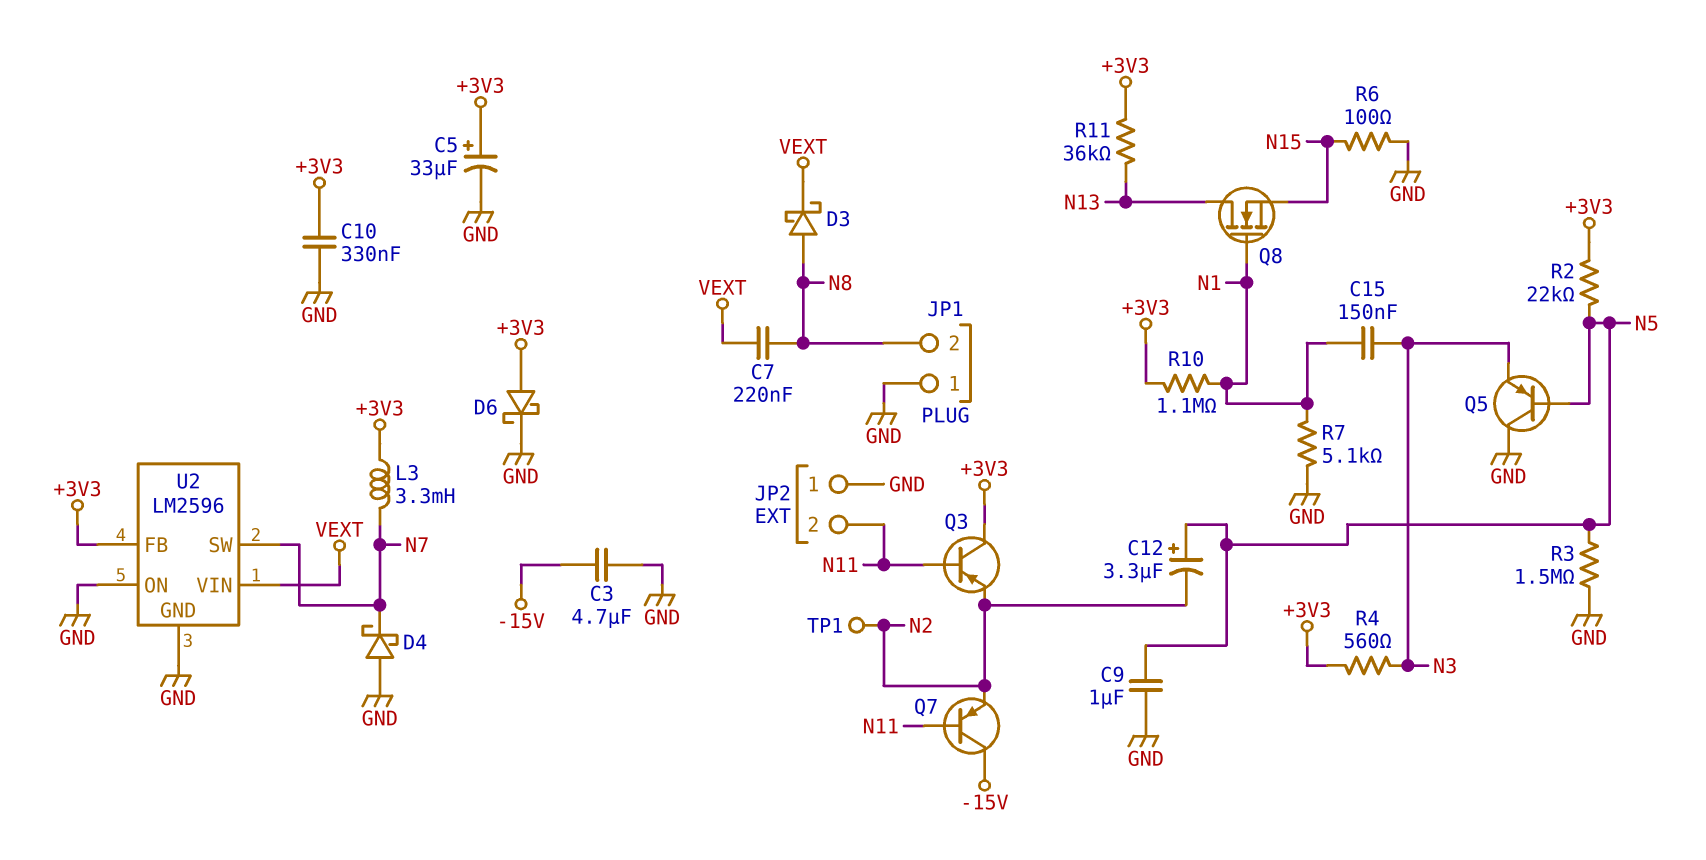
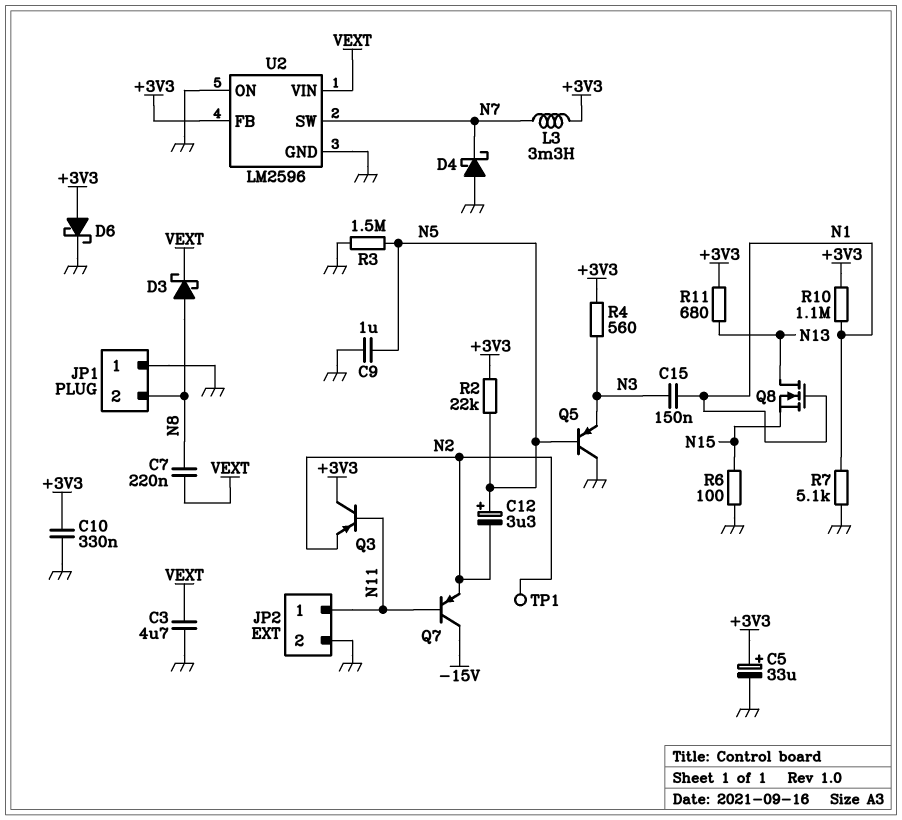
C3: 4.7uF (-15V, GND) -> 4.7uF (GND, VEXT)
JP2 pin 1: GND -> N11
JP2 pin 2: N11 -> GND
R11: 36k (+3V3, N13) -> 680 (+3V3, N13)

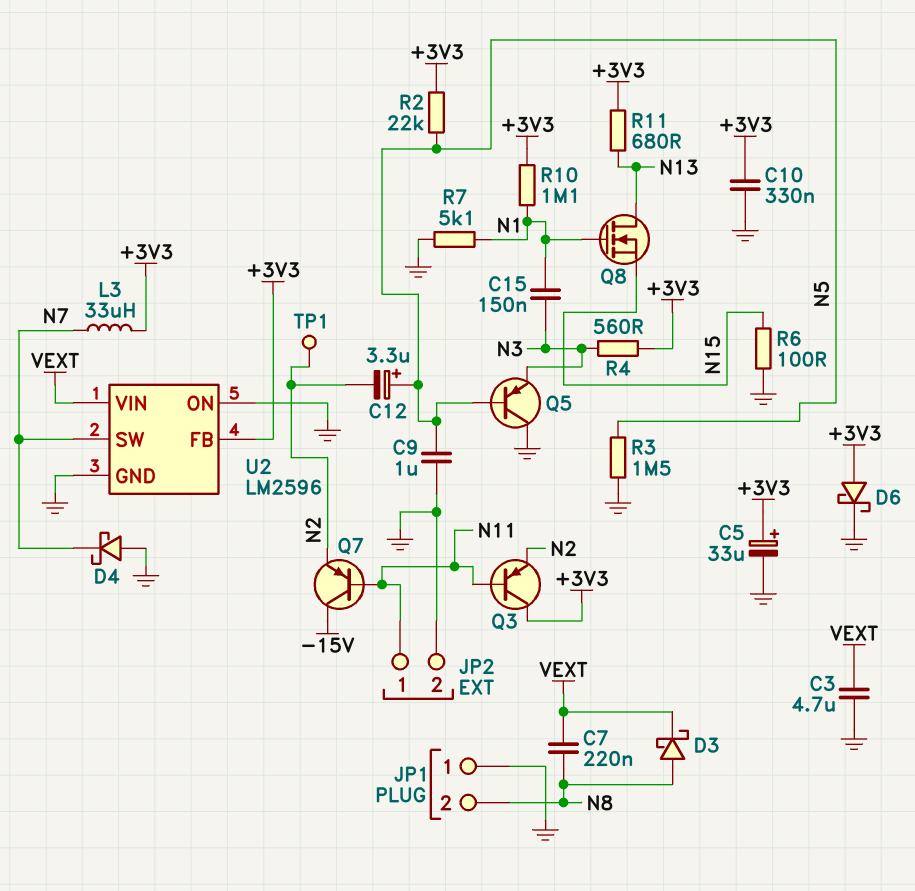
L3: 3.3mH (+3V3, N7) -> 33uH (+3V3, N7)

